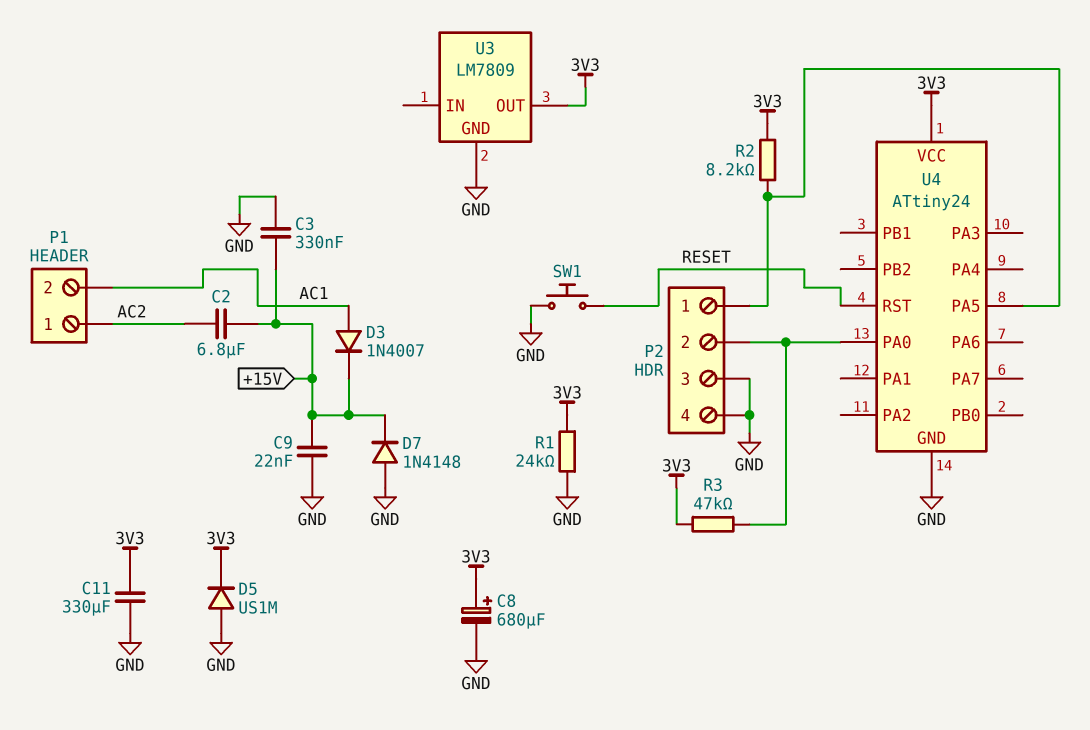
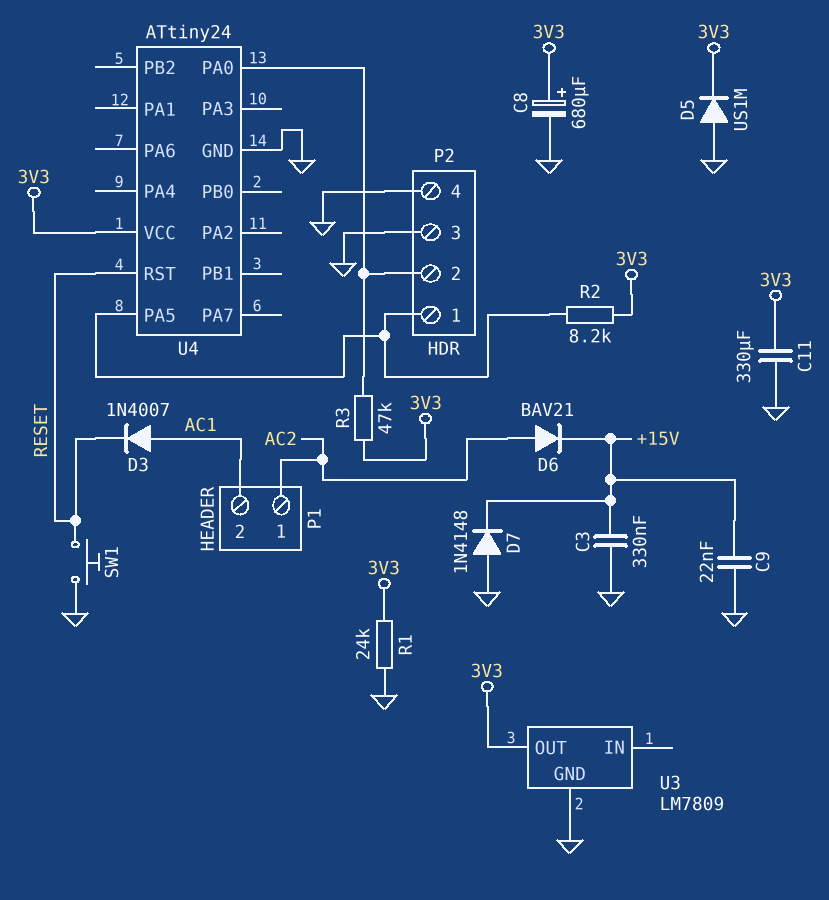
C2: 6.8uF (+15V, AC2) -> none
D3: diode 1N4007 (A AC1, K +15V) -> diode 1N4007 (A AC1, K RESET)
D6: none -> diode BAV21 (A AC2, K +15V)

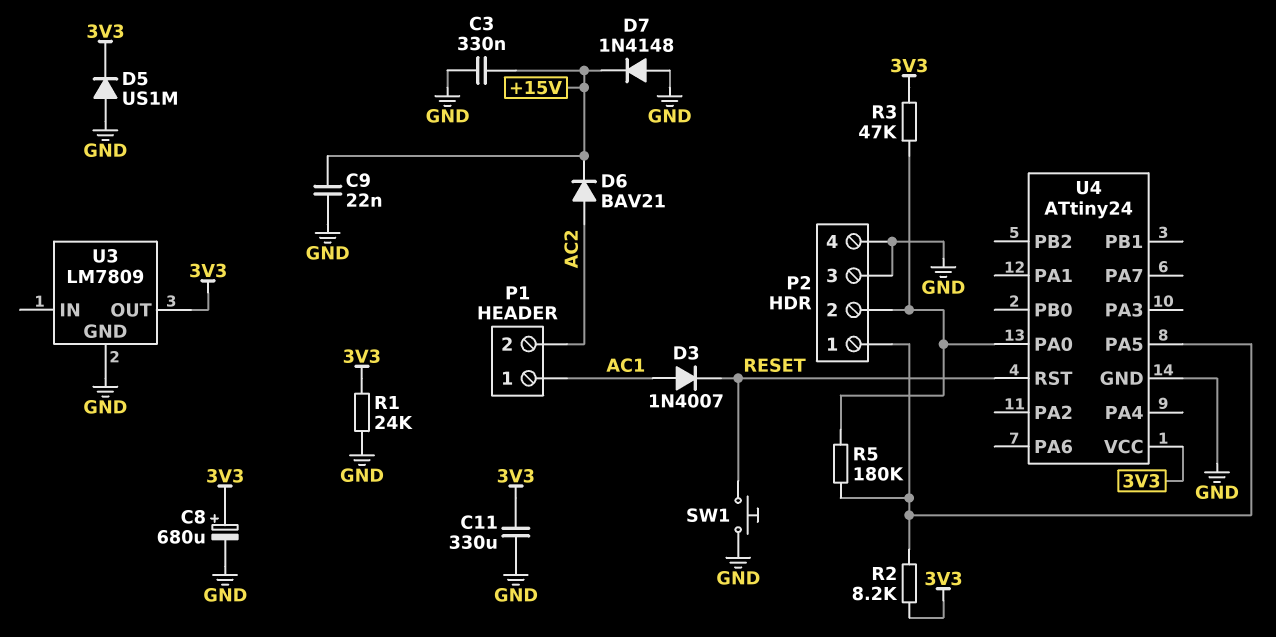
P1 pin 1: AC2 -> AC1
P1 pin 2: AC1 -> AC2
R5: none -> 180k (P2/1, P2/2)

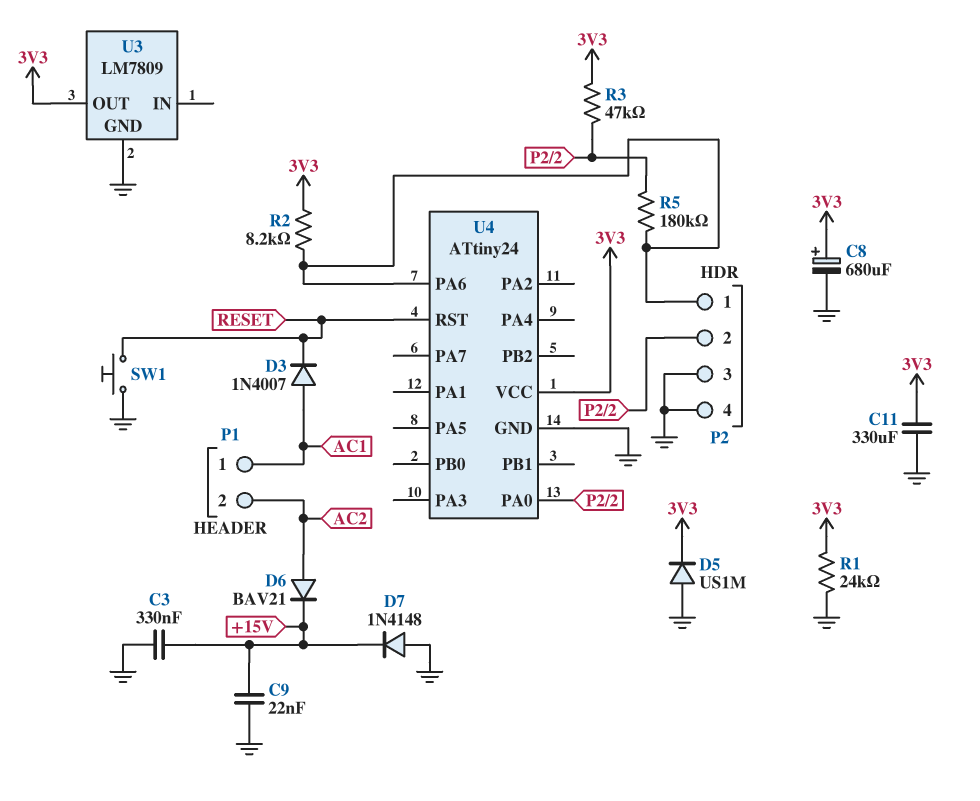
U4 pin PA5: P2/1 -> none
U4 pin PA6: none -> P2/1

